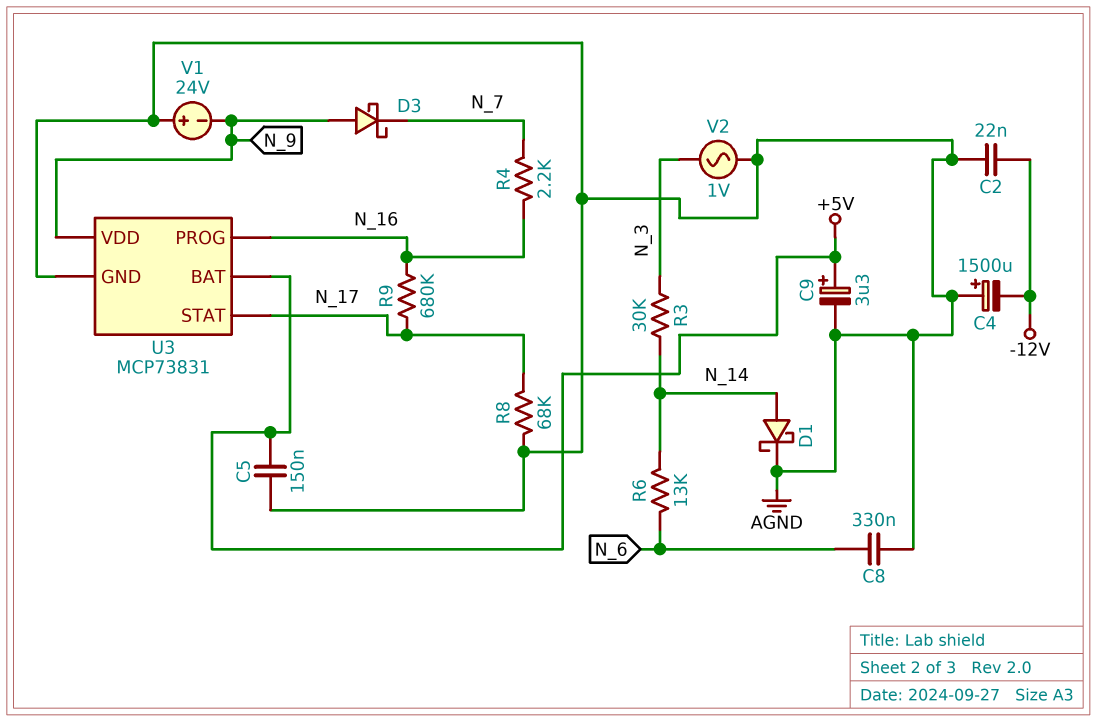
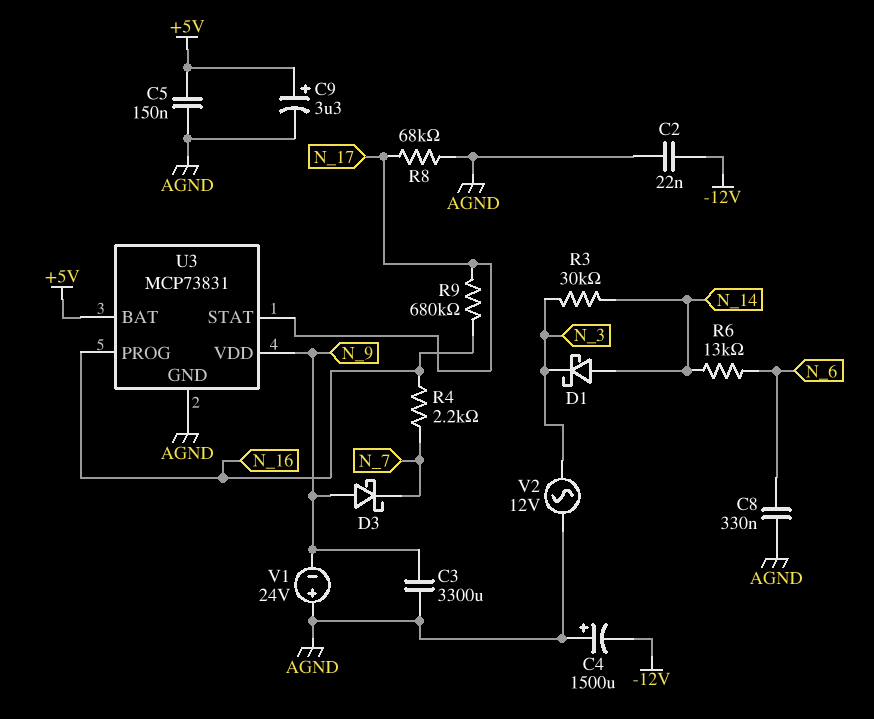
C3: none -> 3300uF (AGND, N_9)
D1: schottky (A N_14, K AGND) -> schottky (A N_14, K N_3)
V2: AC 1V (AGND, N_3) -> AC 12V (AGND, N_3)

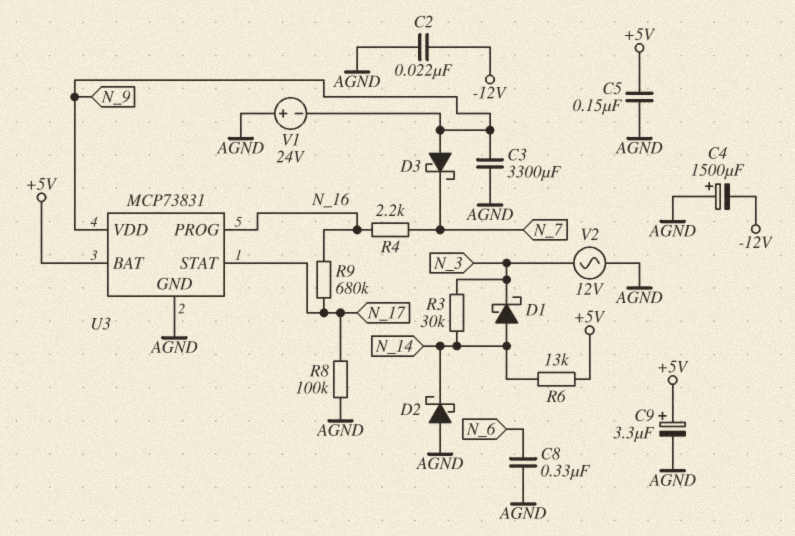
D2: none -> schottky (A AGND, K N_14)
R6: 13k (N_6, N_14) -> 13k (+5V, N_14)
R8: 68k (AGND, N_17) -> 100k (AGND, N_17)

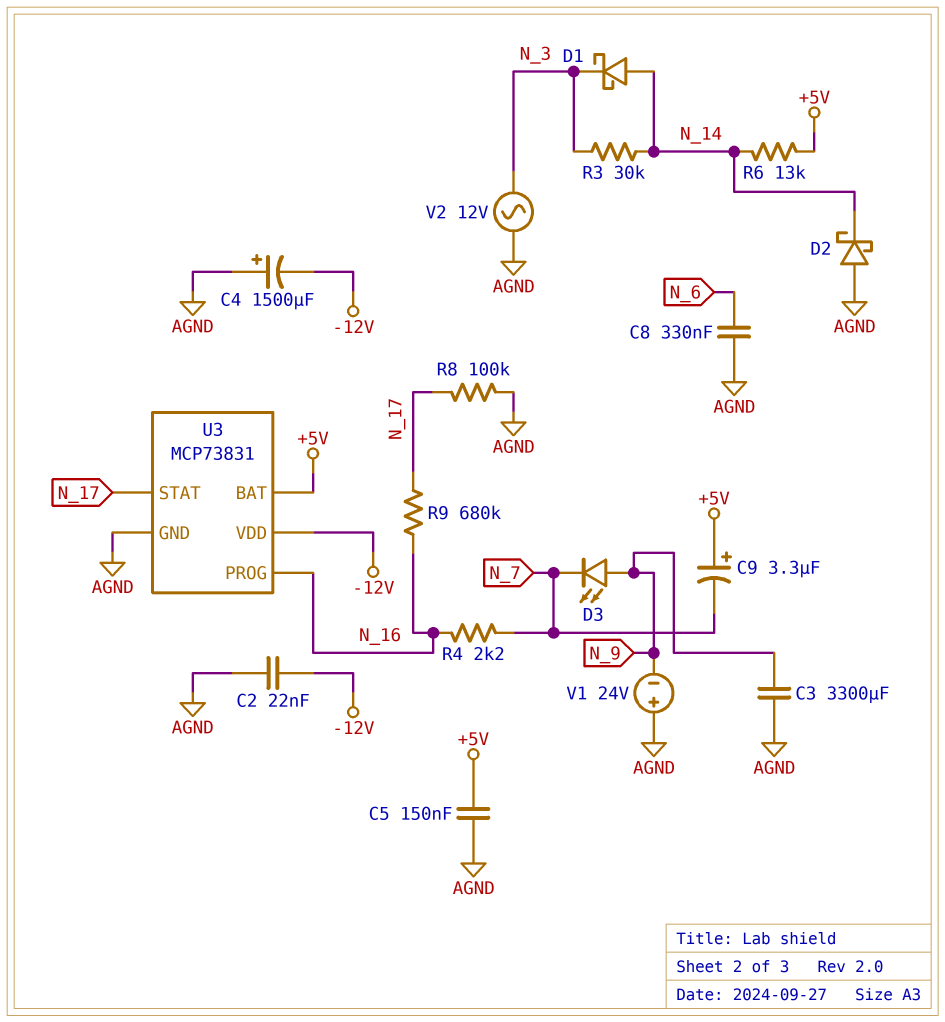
C9: 3.3uF (plus +5V, minus AGND) -> 3.3uF (plus +5V, minus N_7)
D3: schottky (A N_9, K N_7) -> LED (A N_9, K N_7)
U3 pin VDD: N_9 -> -12V

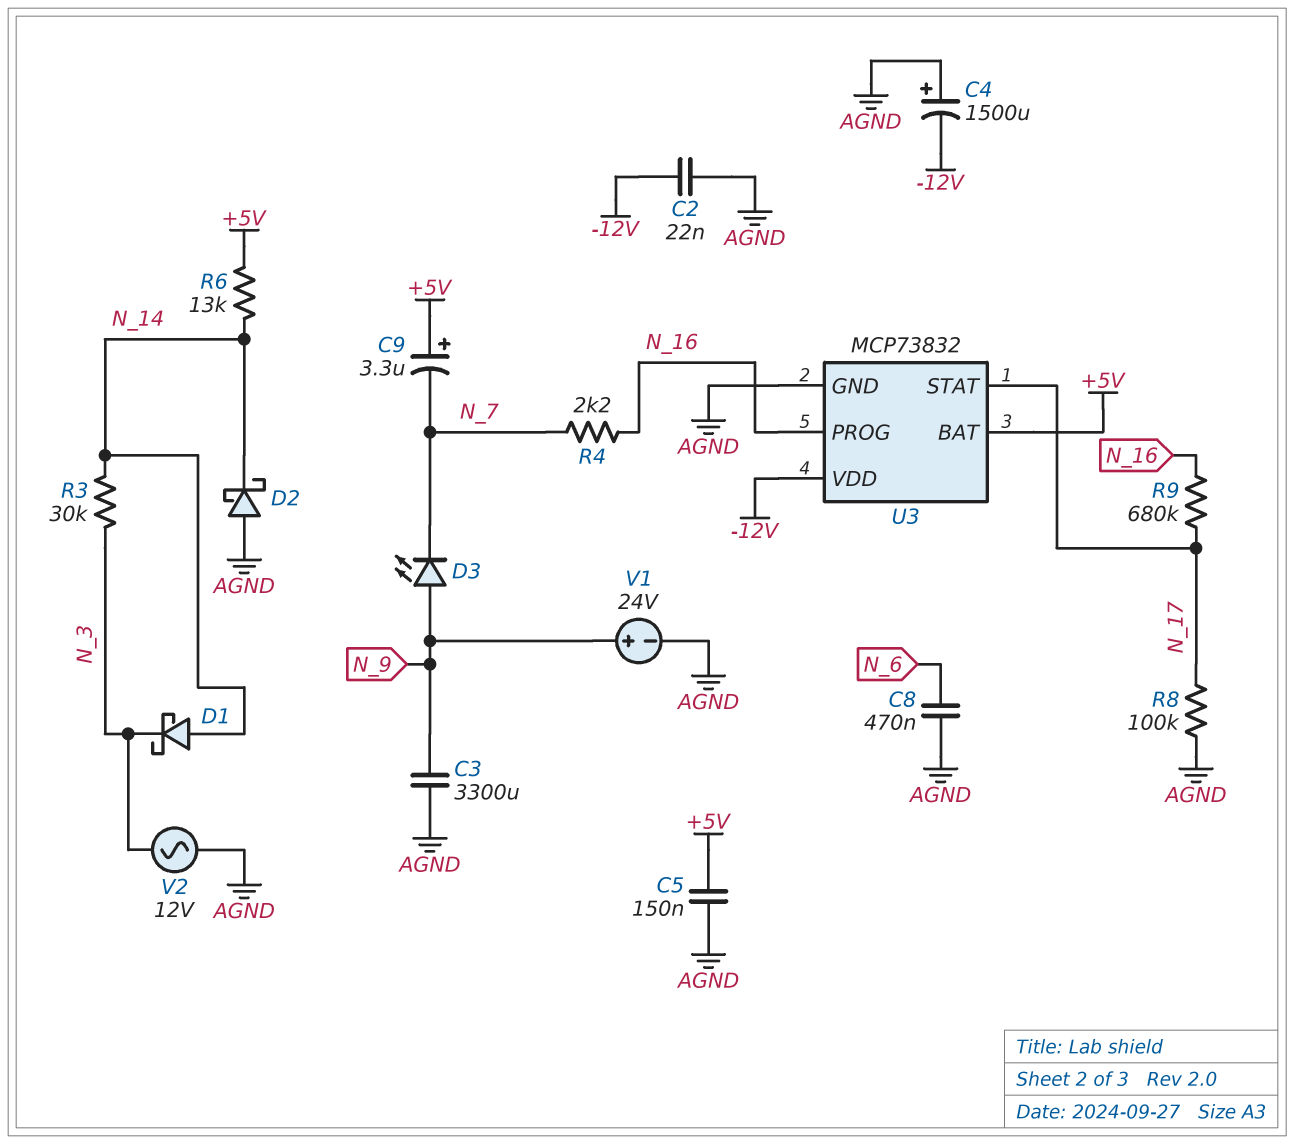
C8: 330nF (AGND, N_6) -> 470nF (AGND, N_6)
U3: MCP73831 -> MCP73832
V1: 24V (plus AGND, minus N_9) -> 24V (plus N_9, minus AGND)

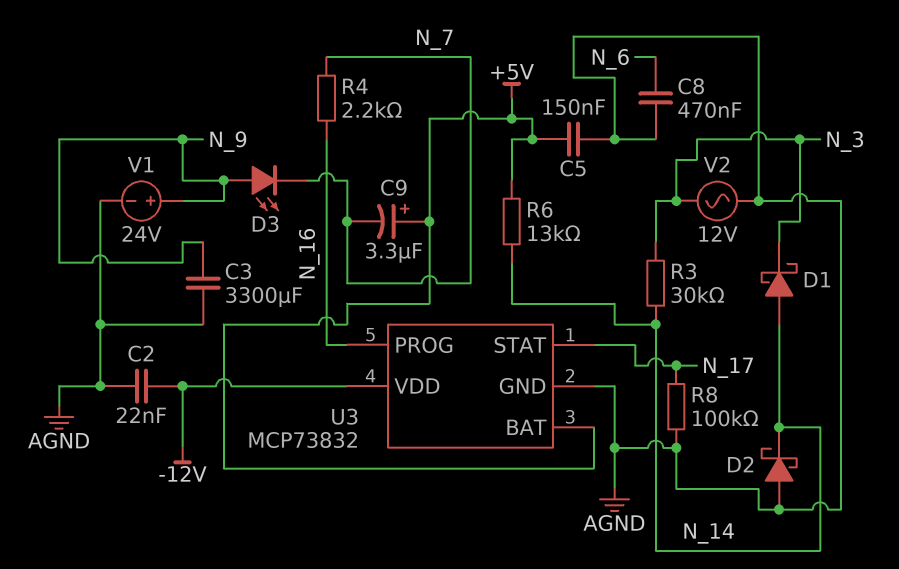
C4: 1500uF (plus AGND, minus -12V) -> none
R9: 680k (N_16, N_17) -> none

